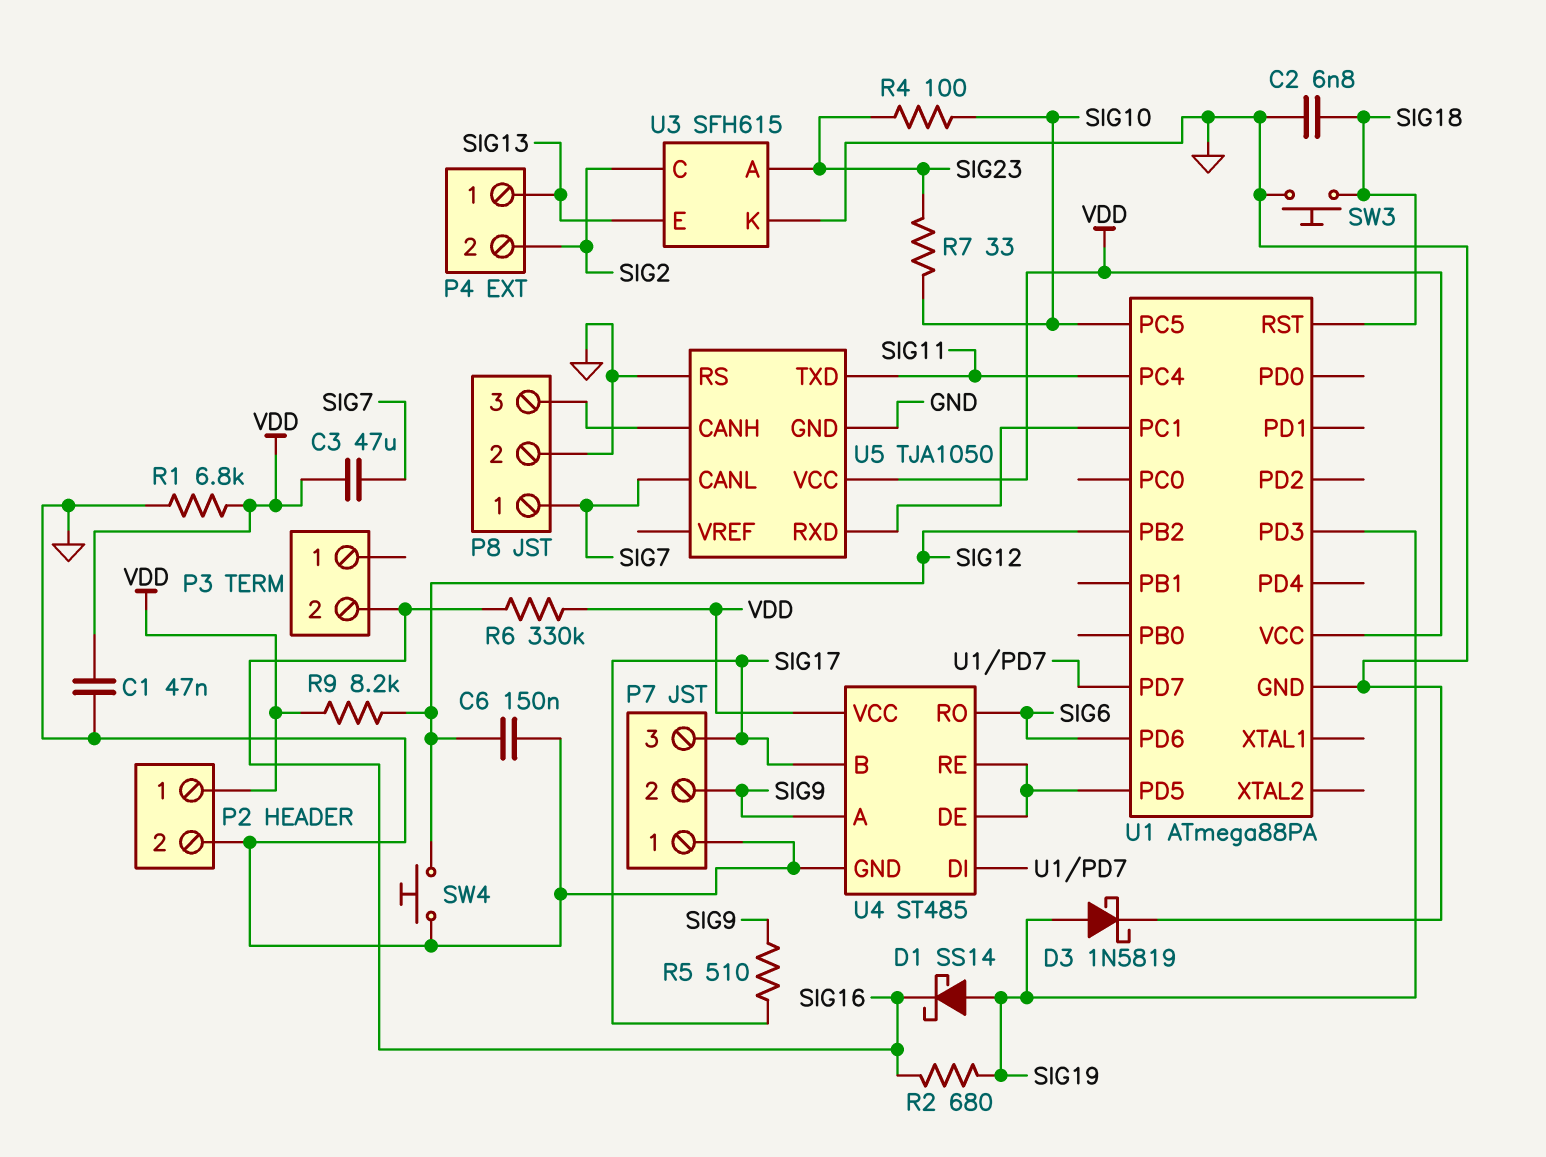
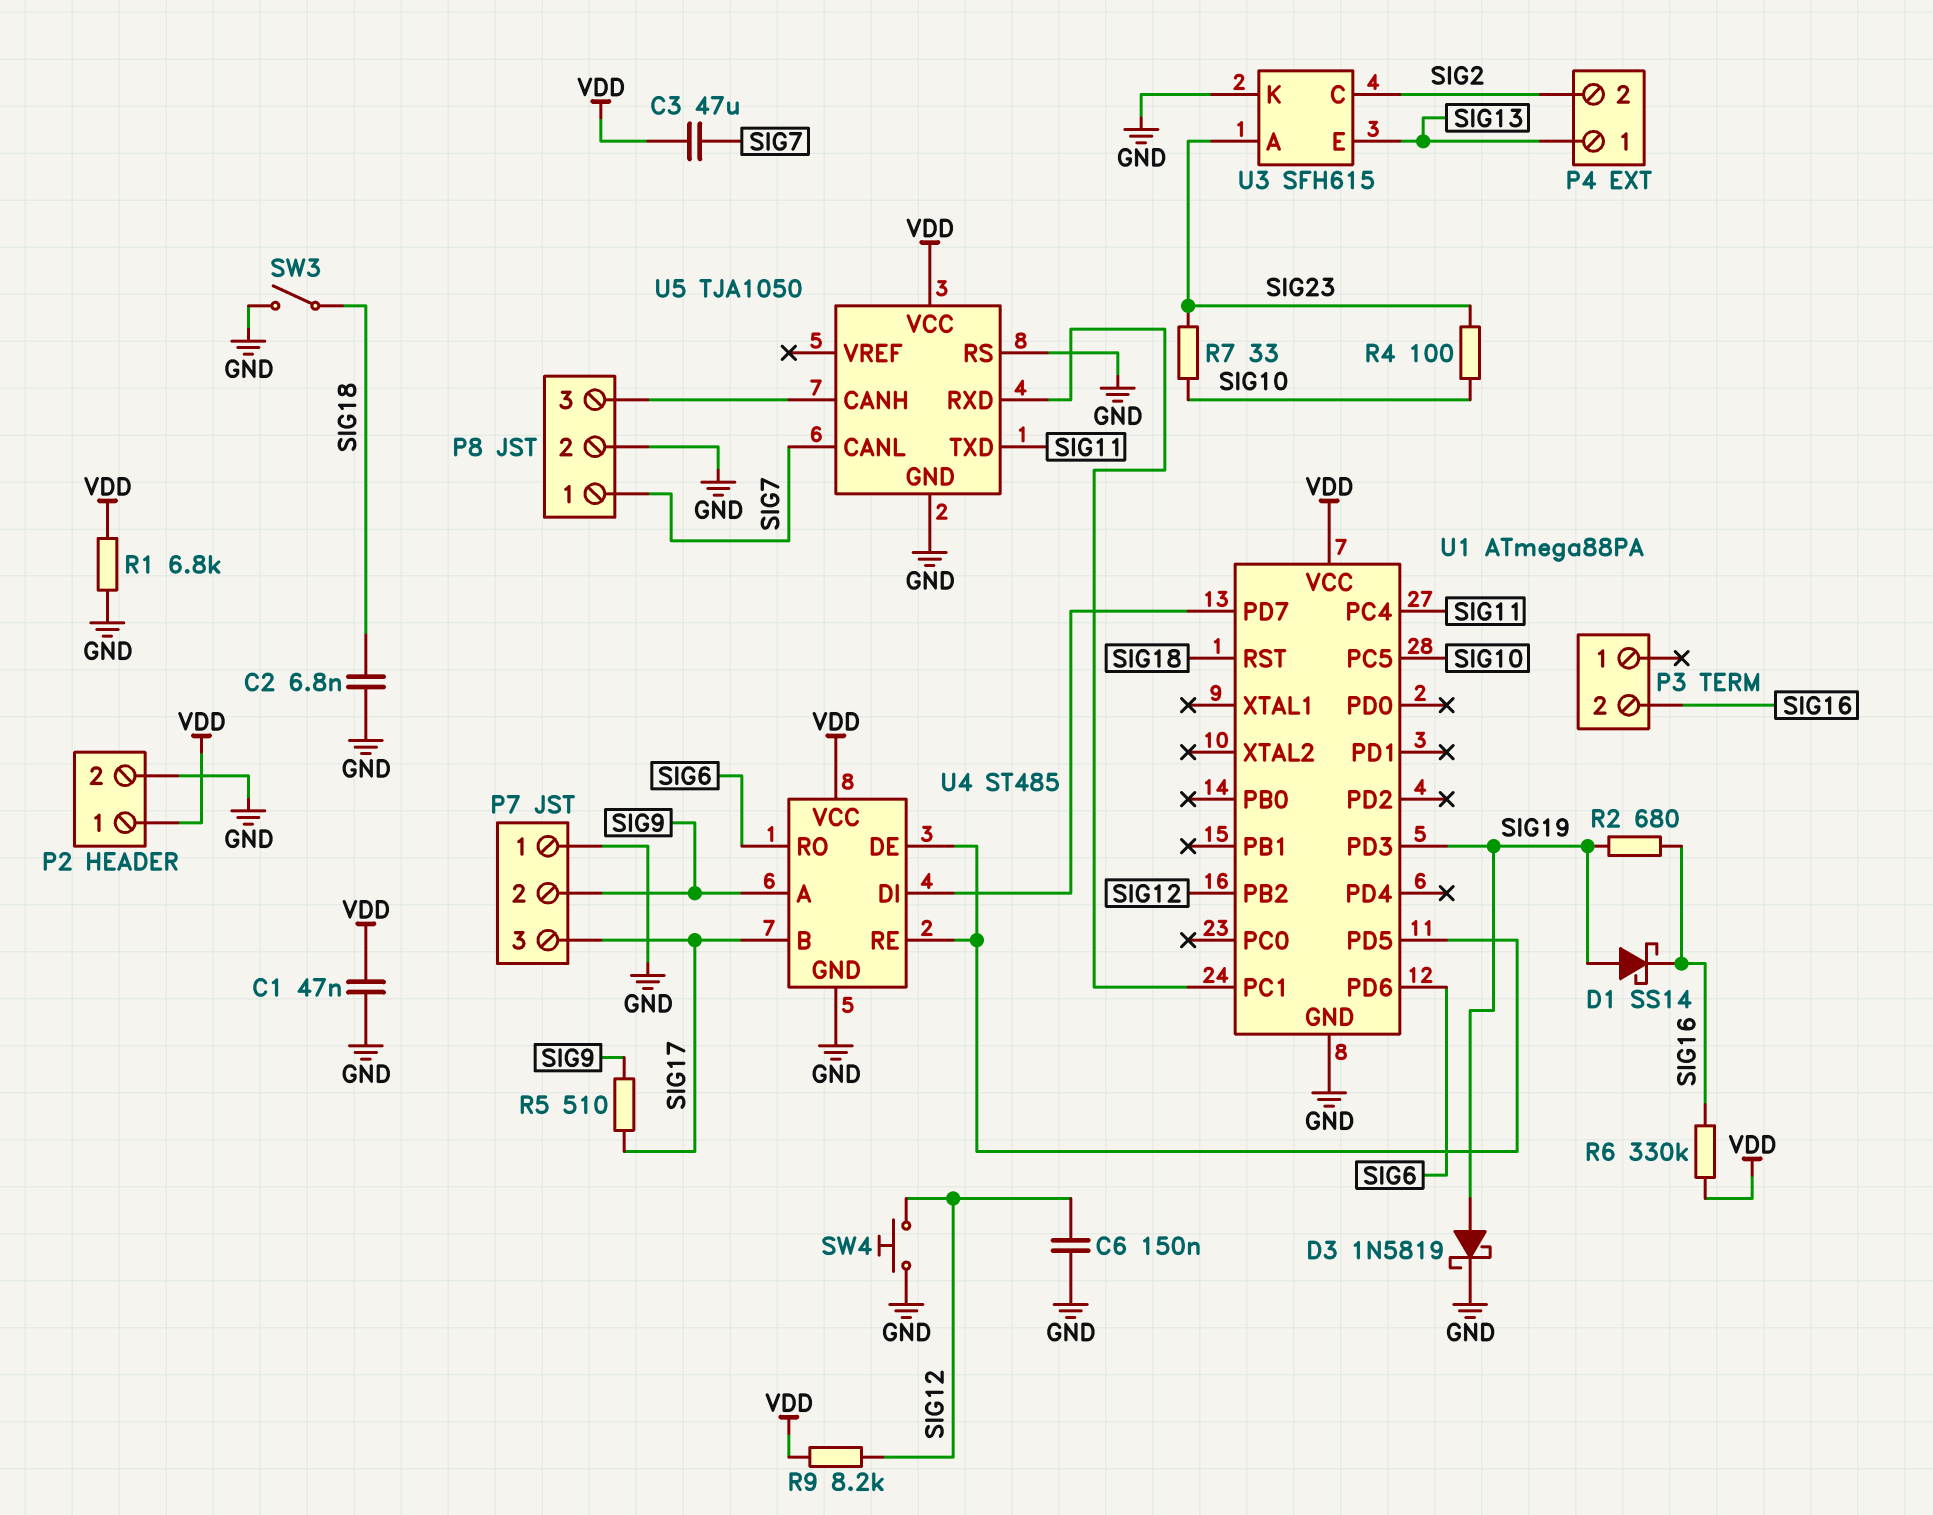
SW3: button (GND, SIG18) -> switch (GND, SIG18)

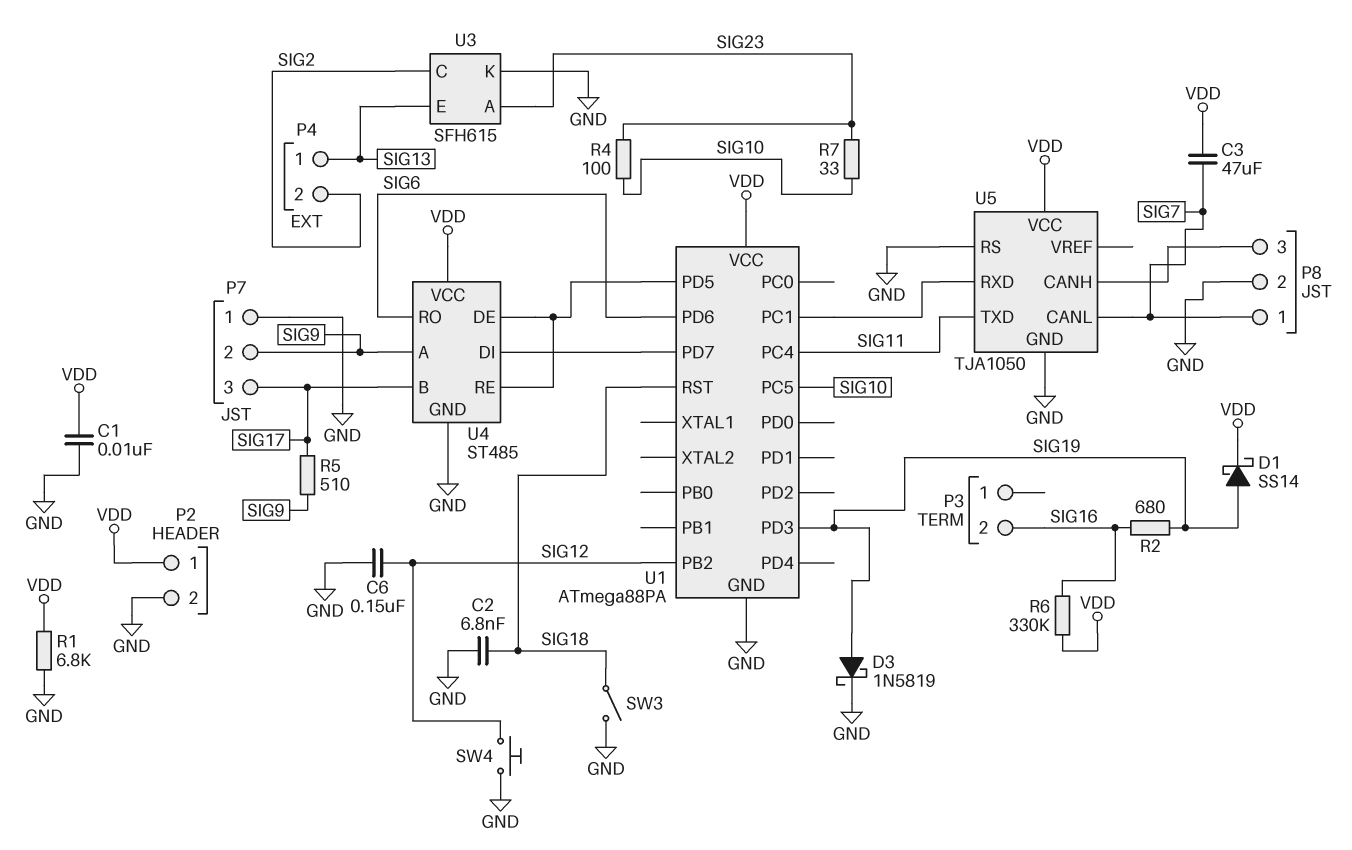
C1: 47nF (GND, VDD) -> 10nF (GND, VDD)
D1: schottky SS14 (A SIG19, K SIG16) -> schottky SS14 (A SIG19, K VDD)
R9: 8.2k (SIG12, VDD) -> none

